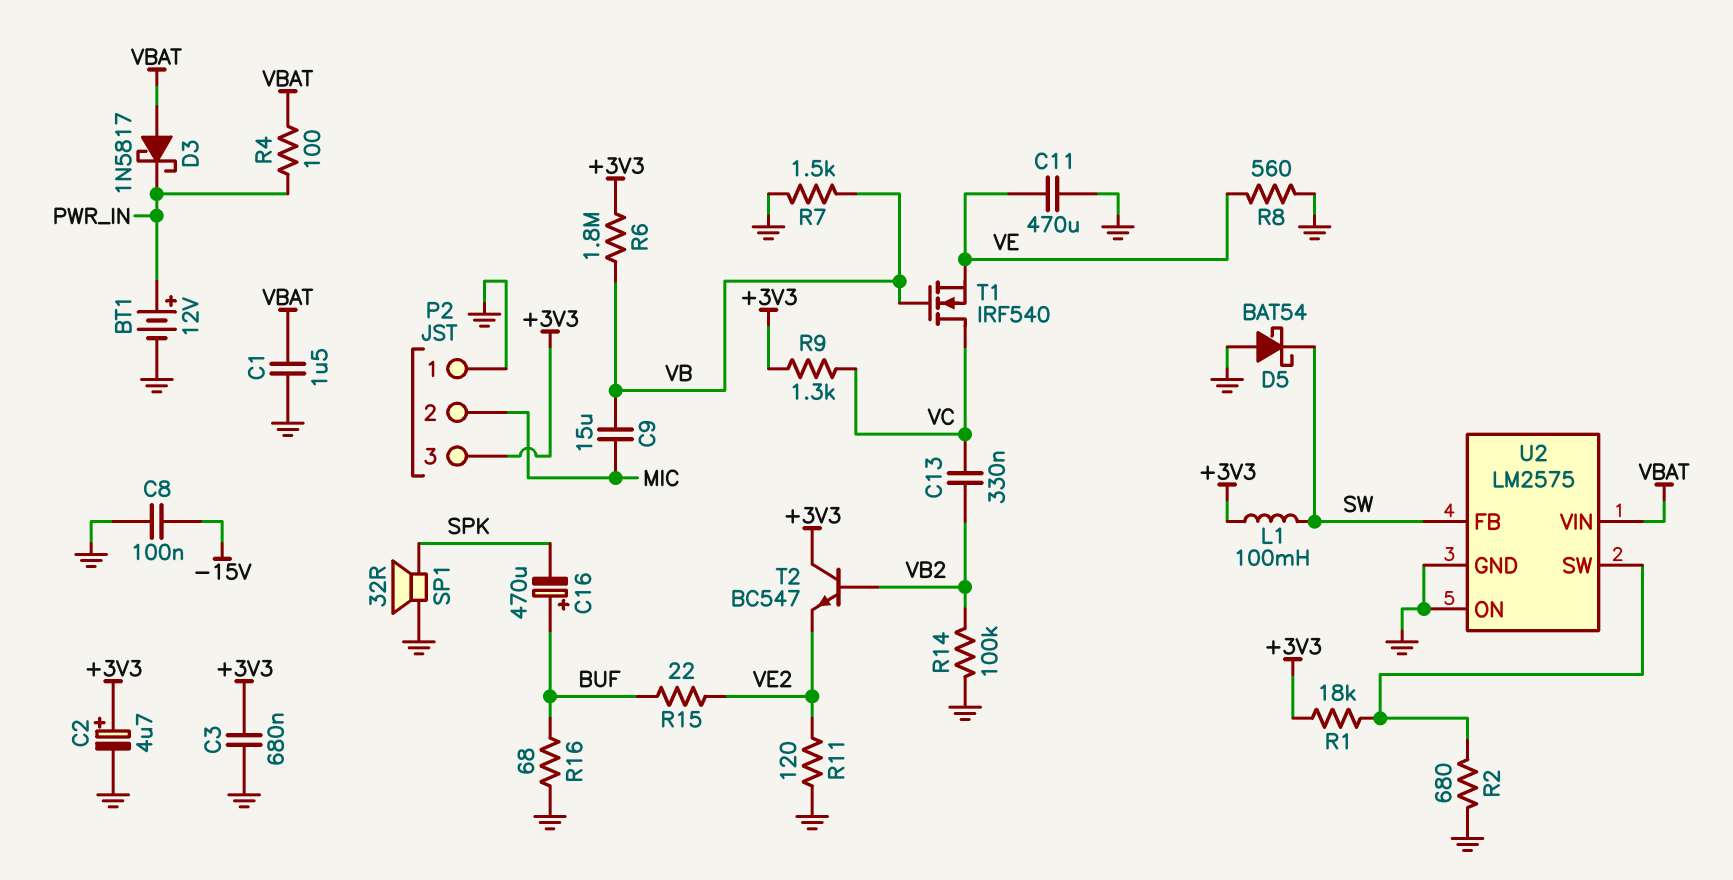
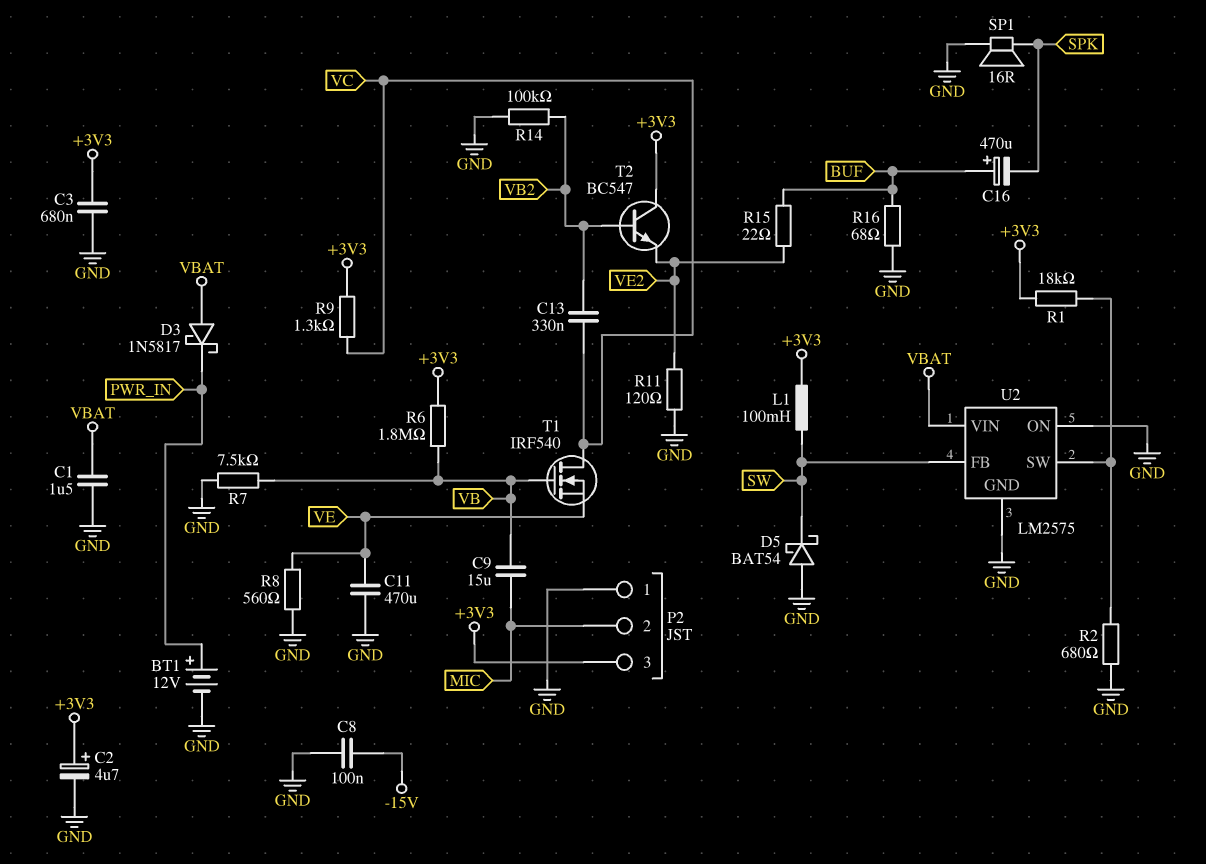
R4: 100 (PWR_IN, VBAT) -> none
R7: 1.5k (GND, VB) -> 7.5k (GND, VB)
SP1: speaker 32R (GND, SPK) -> speaker 16R (GND, SPK)

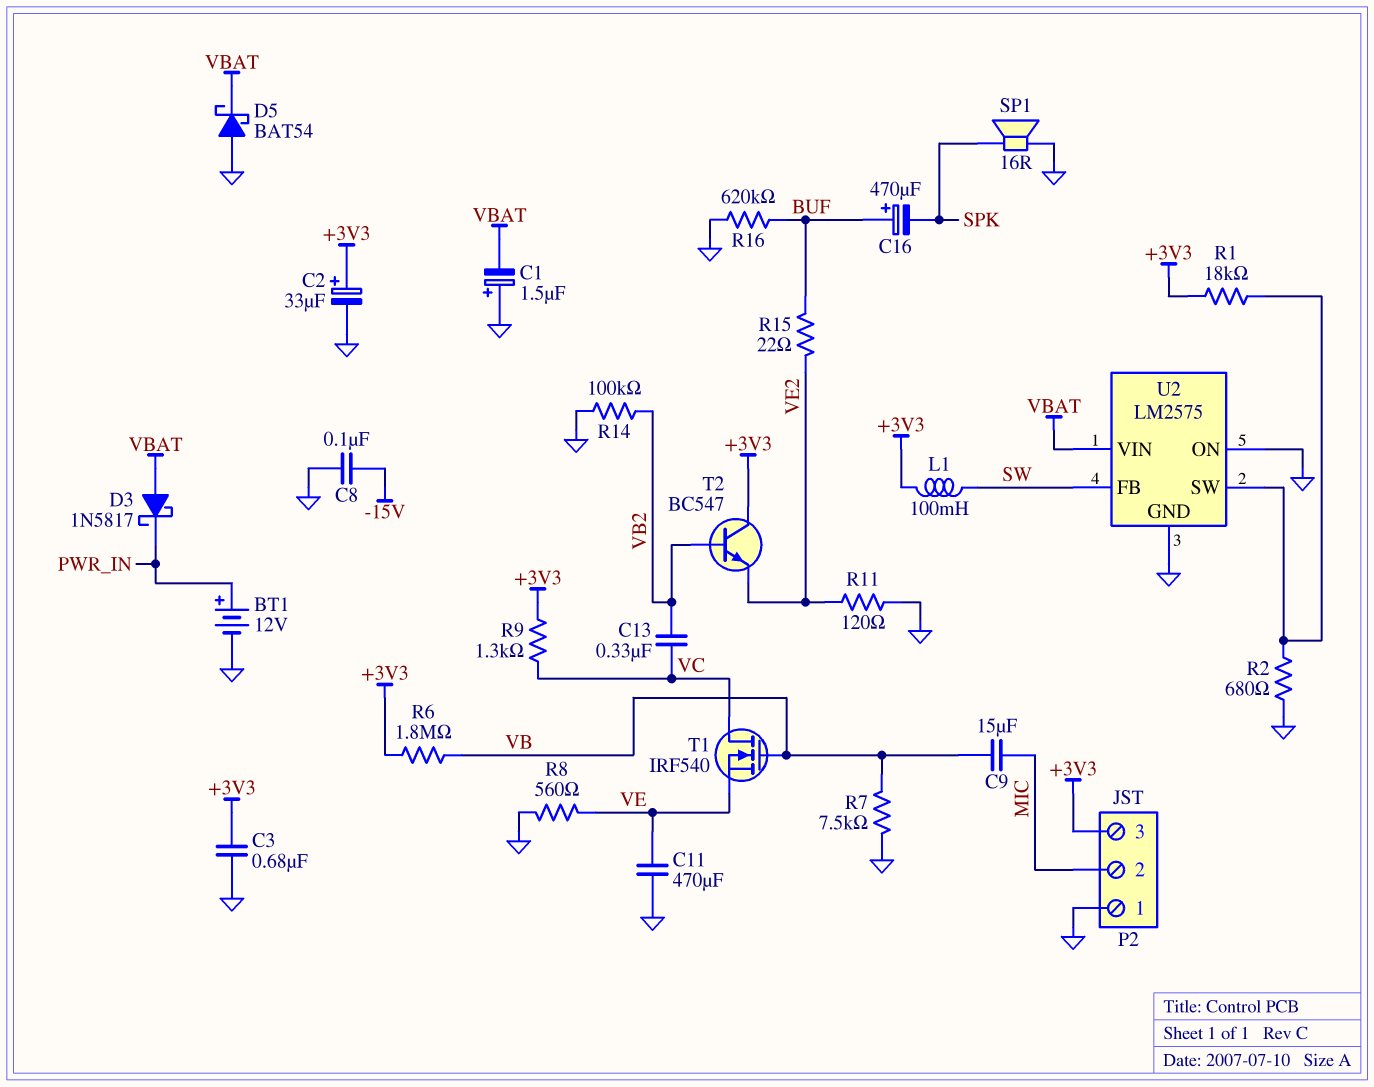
C1: 1.5uF (GND, VBAT) -> 1.5uF (plus GND, minus VBAT)
C2: 4.7uF (plus +3V3, minus GND) -> 33uF (plus +3V3, minus GND)
D5: schottky BAT54 (A GND, K SW) -> schottky BAT54 (A GND, K VBAT)
R16: 68 (BUF, GND) -> 620k (BUF, GND)

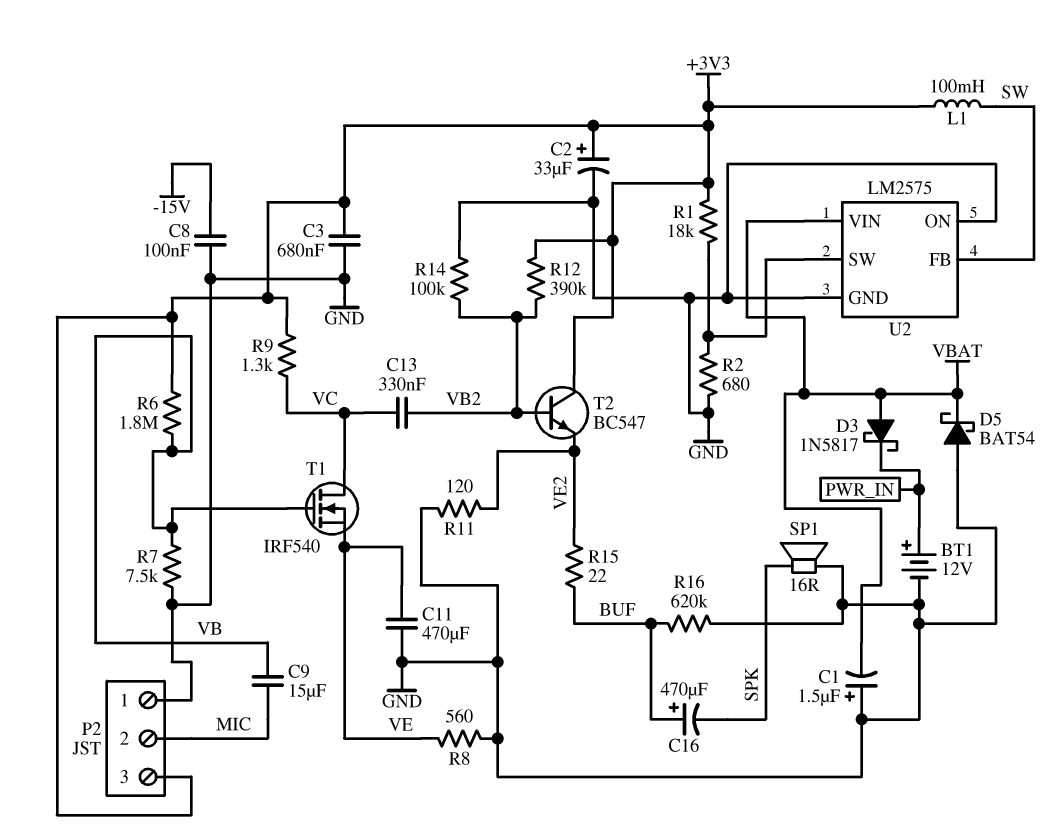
R12: none -> 390k (+3V3, VB2)

